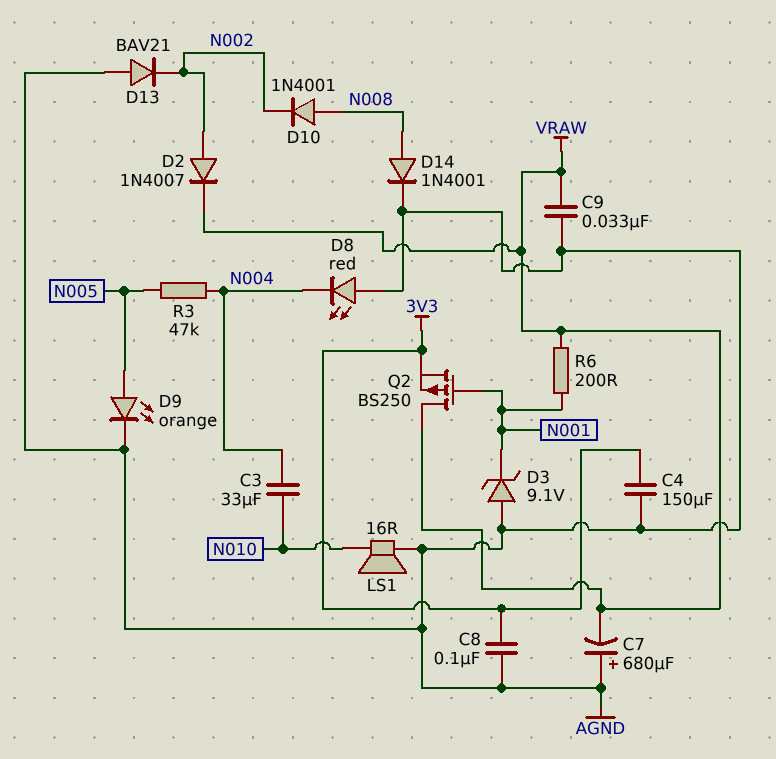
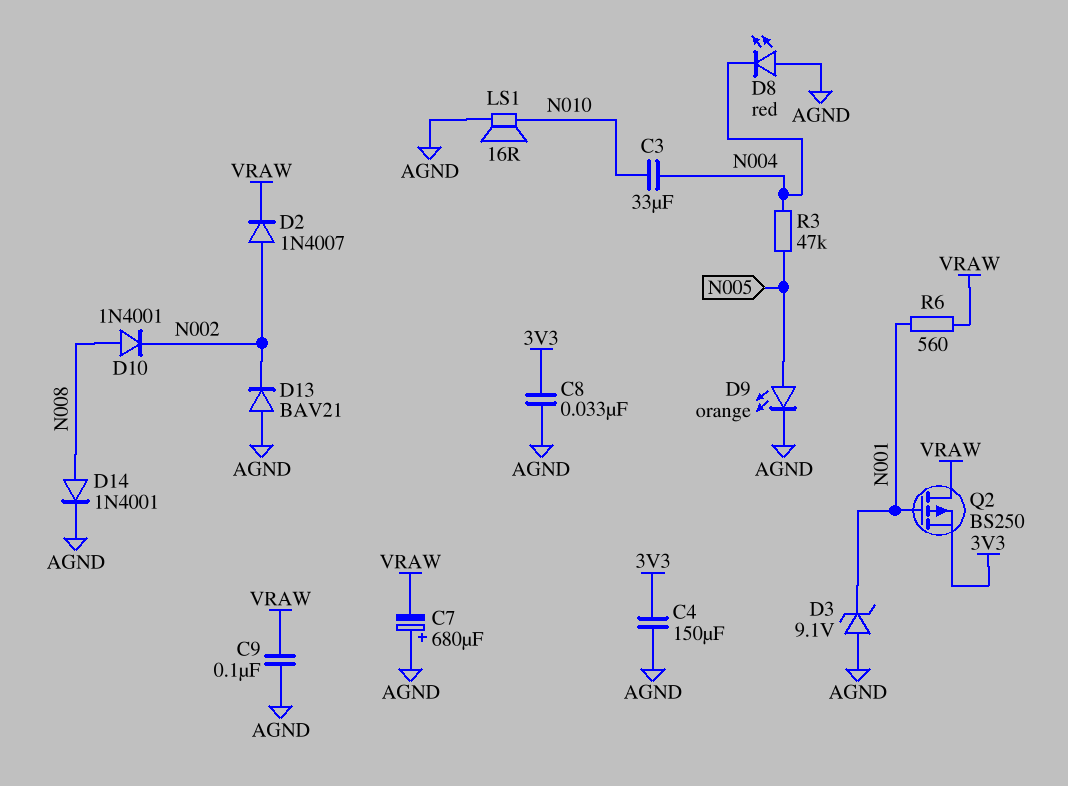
C8: 100nF (3V3, AGND) -> 33nF (3V3, AGND)
C9: 33nF (AGND, VRAW) -> 100nF (AGND, VRAW)
R6: 200 (N001, VRAW) -> 560 (N001, VRAW)

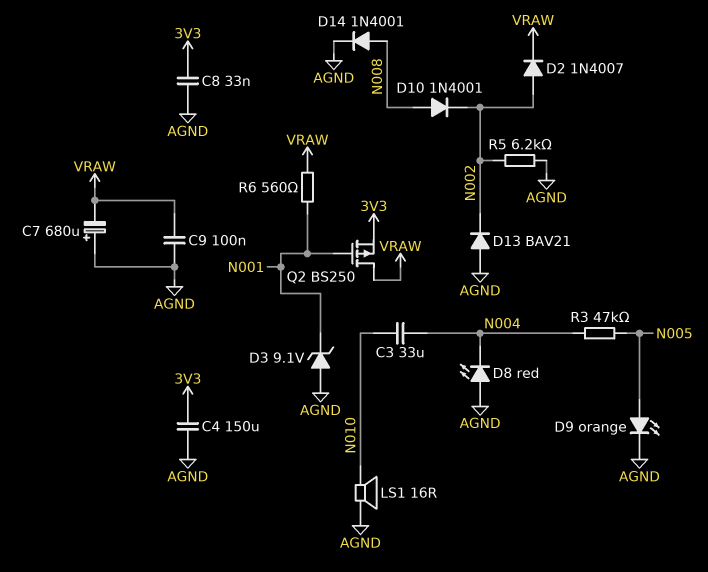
R5: none -> 6.2k (AGND, N002)

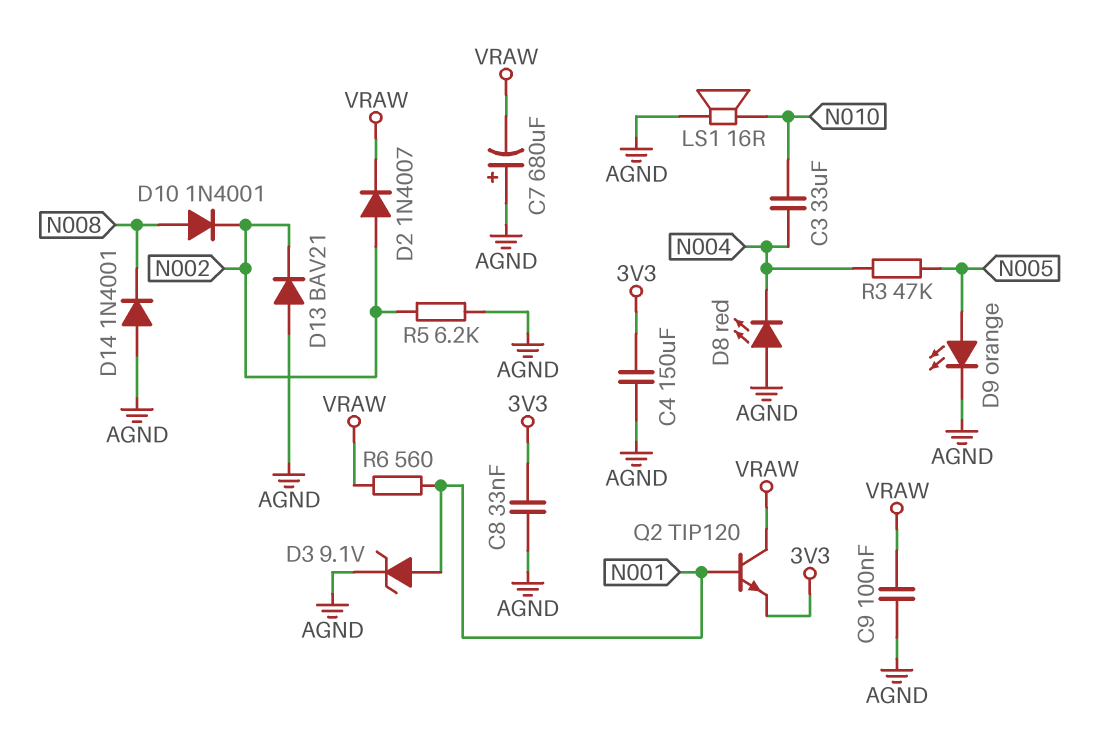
D3: zener 9.1V (A AGND, K N001) -> zener 9.1V (A N001, K AGND)
D14: diode 1N4001 (A N008, K AGND) -> diode 1N4001 (A AGND, K N008)
Q2: PMOS BS250 (G N001, D VRAW, S 3V3) -> NPN TIP120 (B N001, C VRAW, E 3V3)

